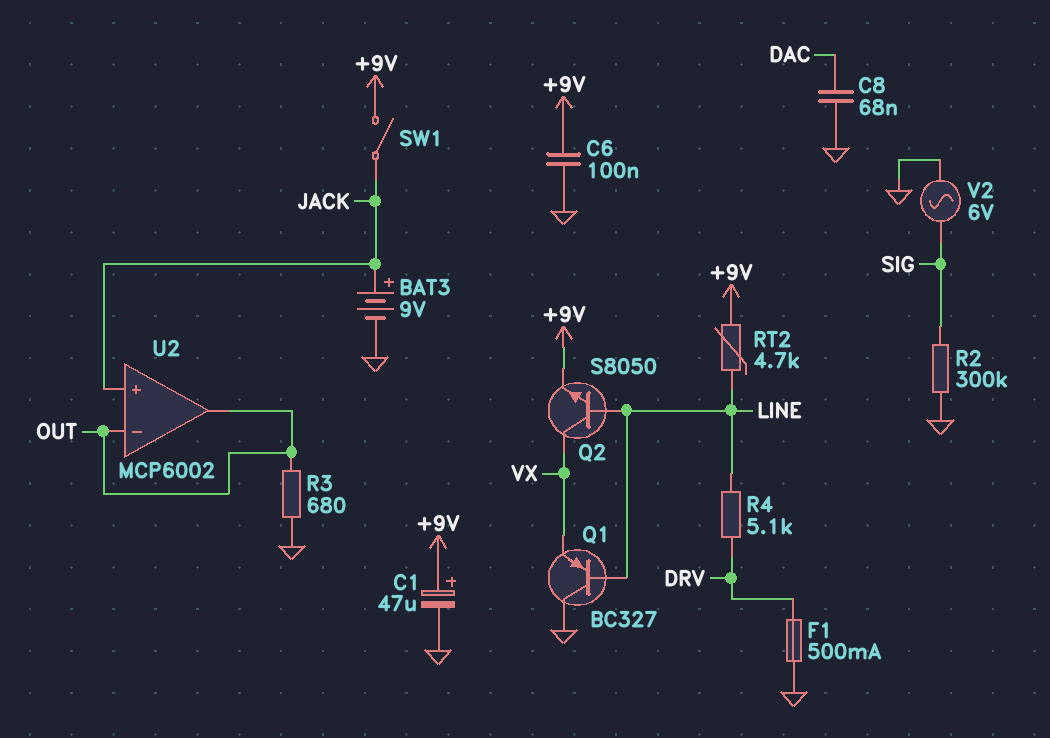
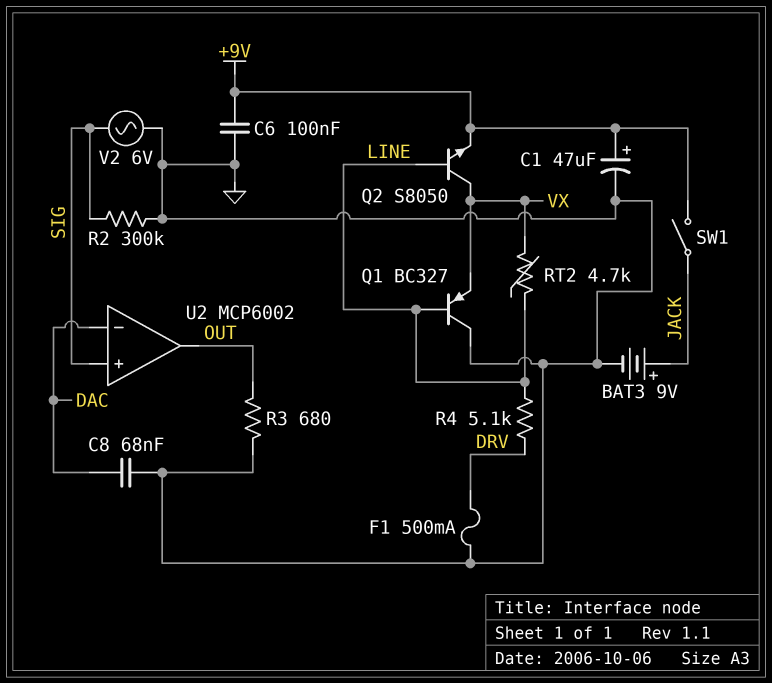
RT2: 4.7k (+9V, LINE) -> 4.7k (LINE, VX)
U2 pin in+: JACK -> SIG
U2 pin in-: OUT -> DAC

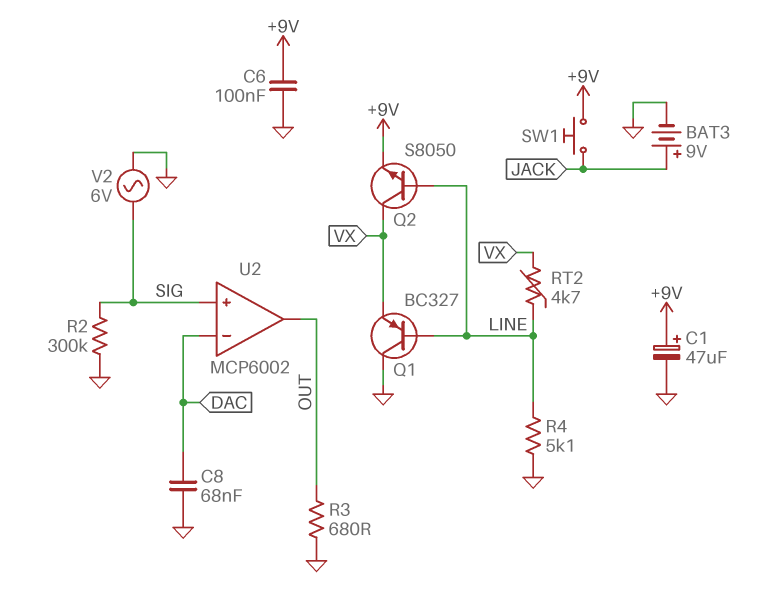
F1: 500mA (DRV, GND) -> none
R4: 5.1k (DRV, LINE) -> 5.1k (GND, LINE)
SW1: switch (+9V, JACK) -> button (+9V, JACK)

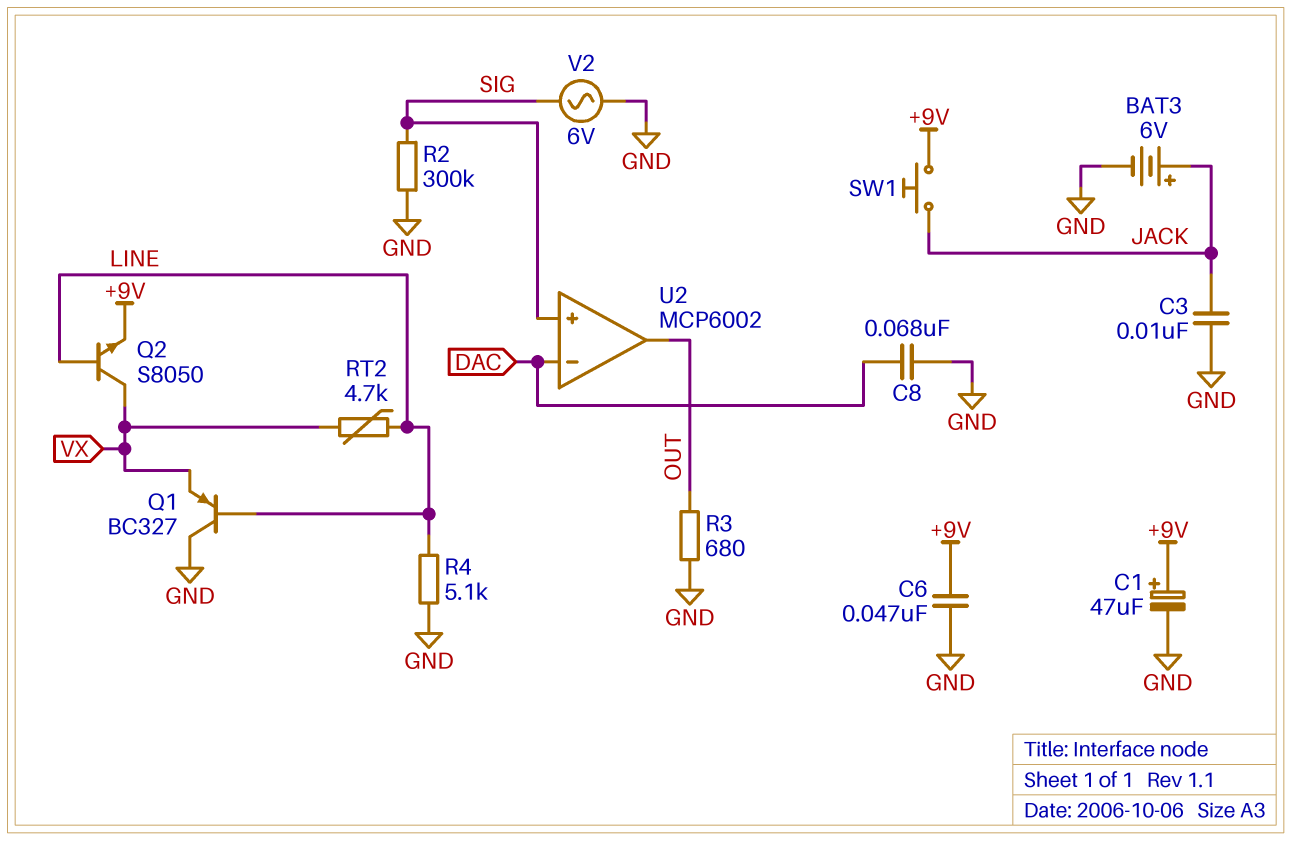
BAT3: 9V (plus JACK, minus GND) -> 6V (plus JACK, minus GND)
C3: none -> 10nF (GND, JACK)
C6: 100nF (+9V, GND) -> 47nF (+9V, GND)

